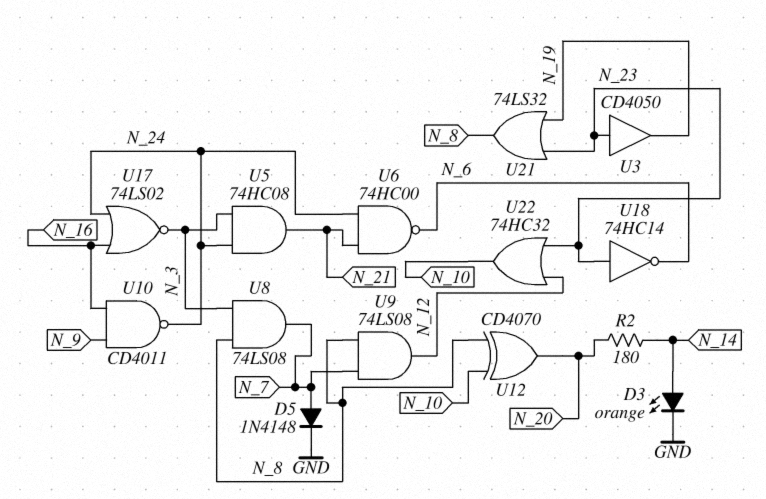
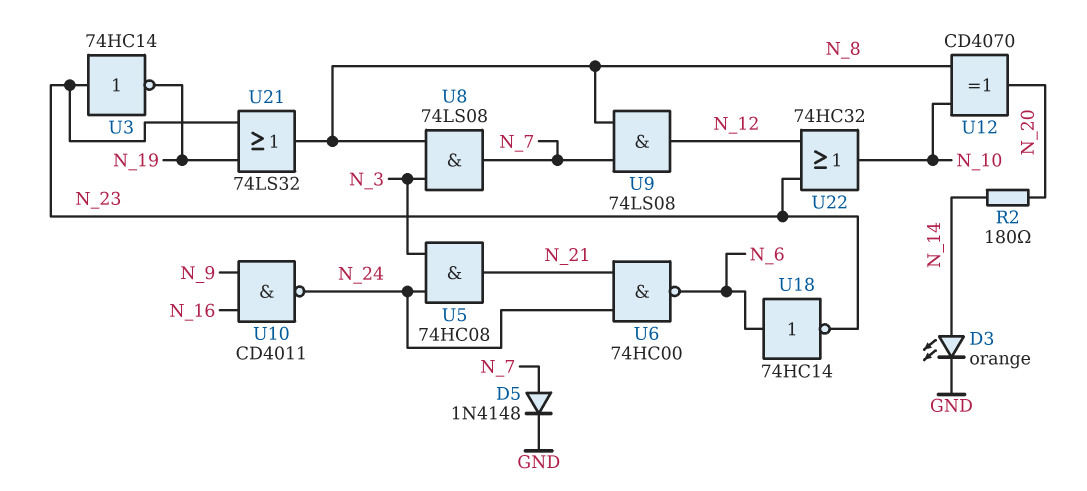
U3: buffer CD4050 (in N_23, out N_19) -> NOT 74HC14 (in N_23, out N_19)
U17: NOR 74LS02 (in N_16, in N_24, out N_3) -> none
U18: NOT 74HC14 (in N_23, out N_6) -> NOT 74HC14 (in N_6, out N_23)

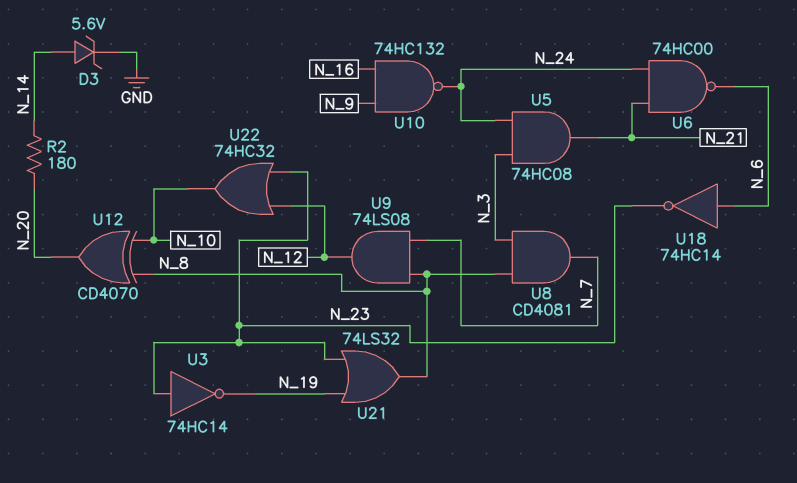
D3: LED orange (A N_14, K GND) -> zener 5.6V (A N_14, K GND)
D5: diode 1N4148 (A N_7, K GND) -> none
U8: AND 74LS08 (in N_3, in N_8, out N_7) -> AND CD4081 (in N_3, in N_8, out N_7)
U10: NAND CD4011 (in N_9, in N_16, out N_24) -> NAND 74HC132 (in N_9, in N_16, out N_24)

